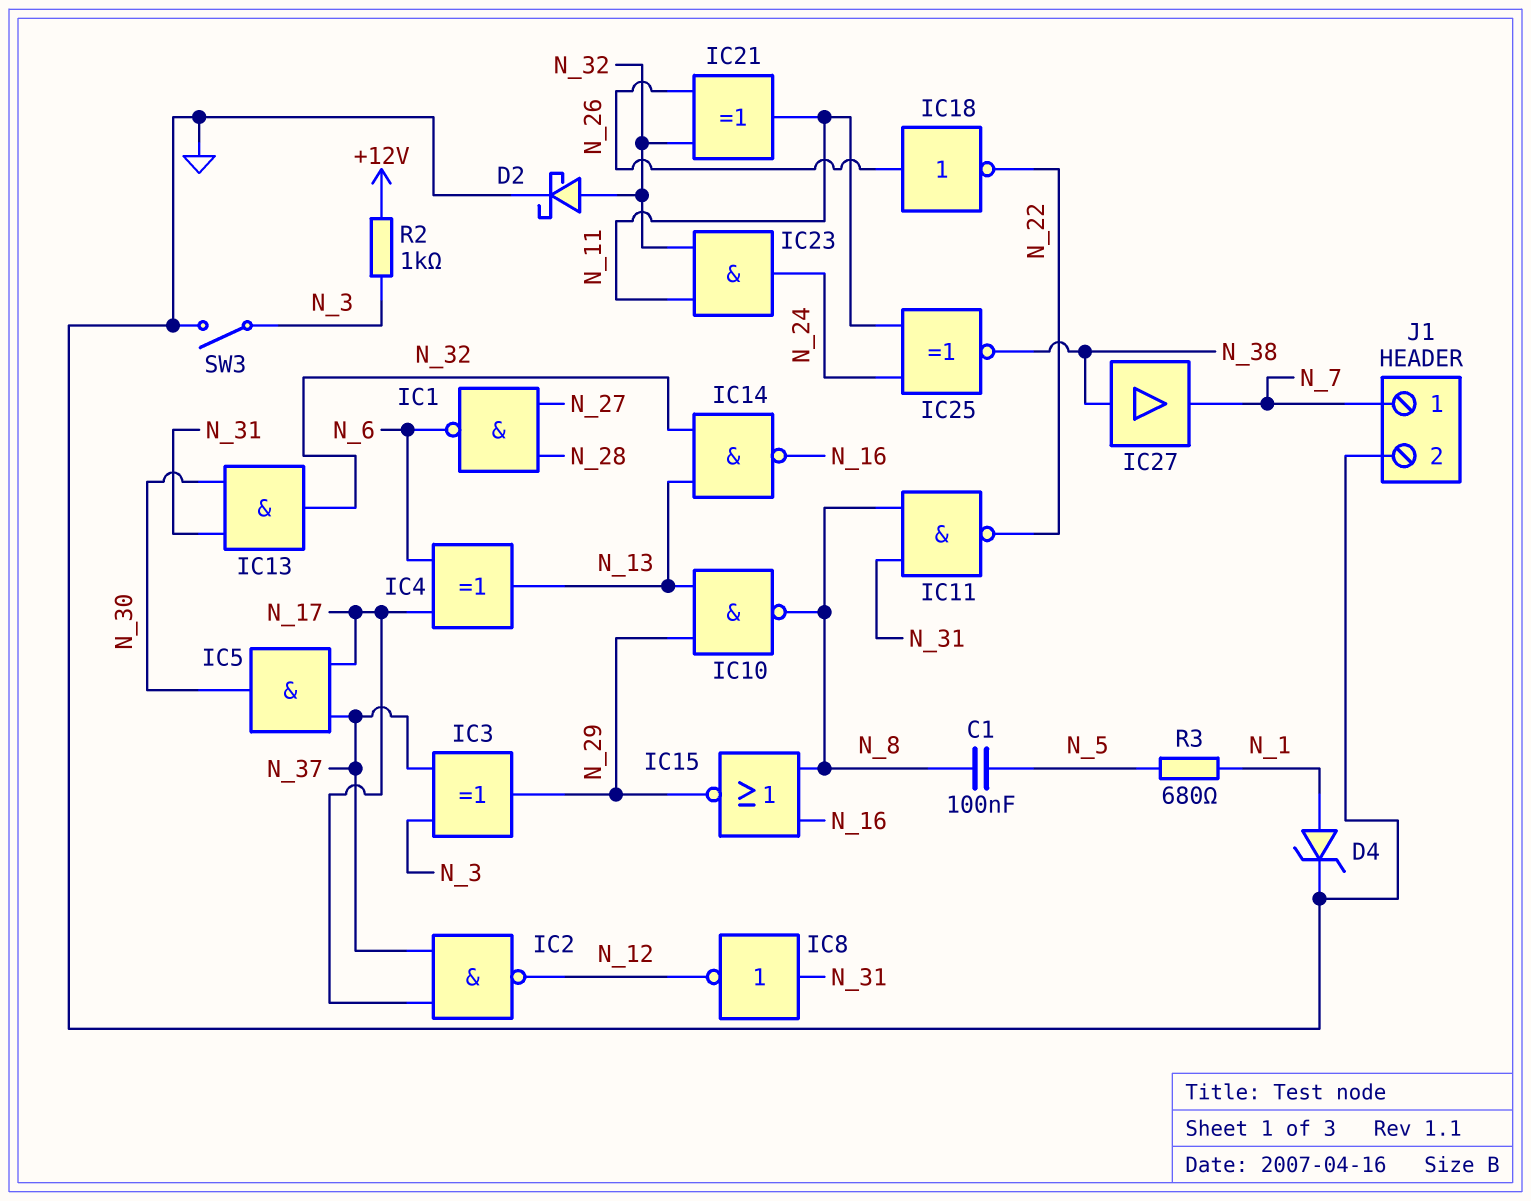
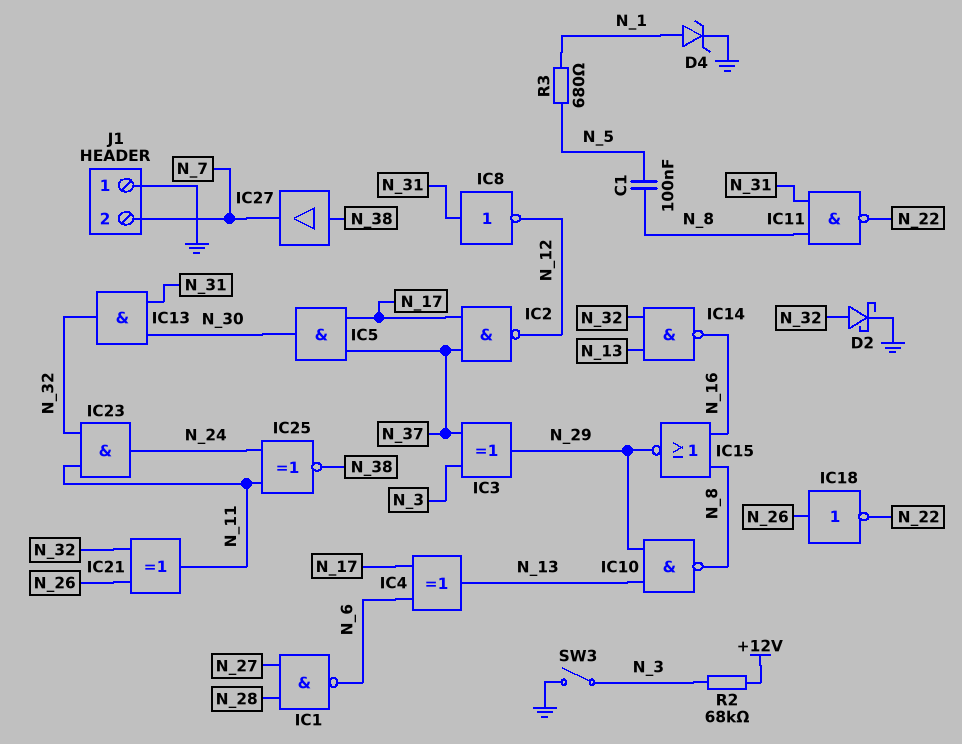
J1 pin 1: N_7 -> GND
J1 pin 2: GND -> N_7
R2: 1k (+12V, N_3) -> 68k (+12V, N_3)

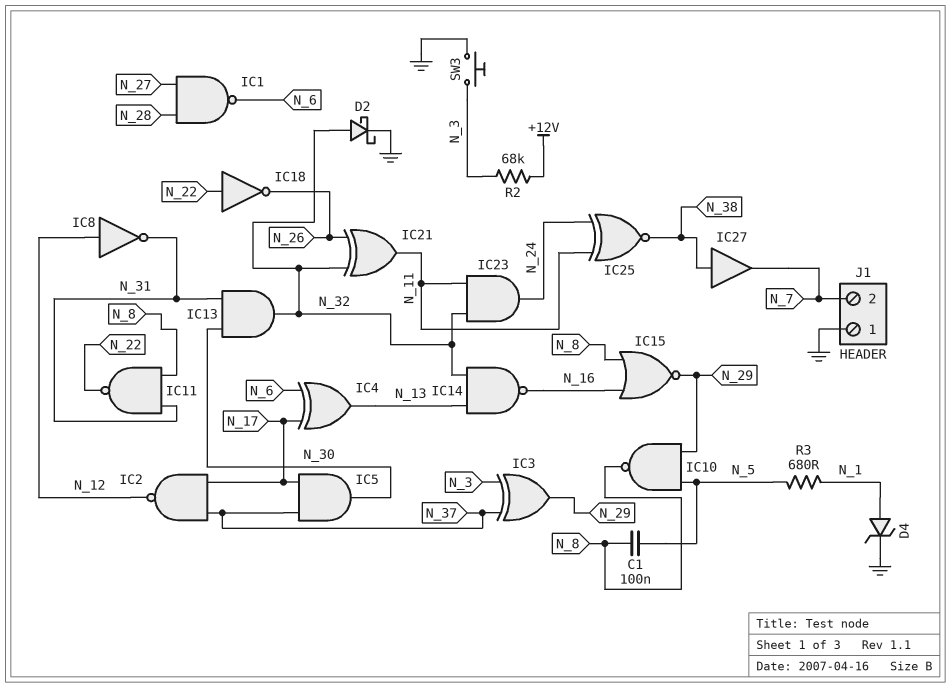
IC8: NOT (in N_31, out N_12) -> NOT (in N_12, out N_31)
IC10: NAND (in N_13, in N_29, out N_8) -> NAND (in N_5, in N_29, out N_8)
IC18: NOT (in N_26, out N_22) -> NOT (in N_22, out N_26)
SW3: switch (GND, N_3) -> button (GND, N_3)

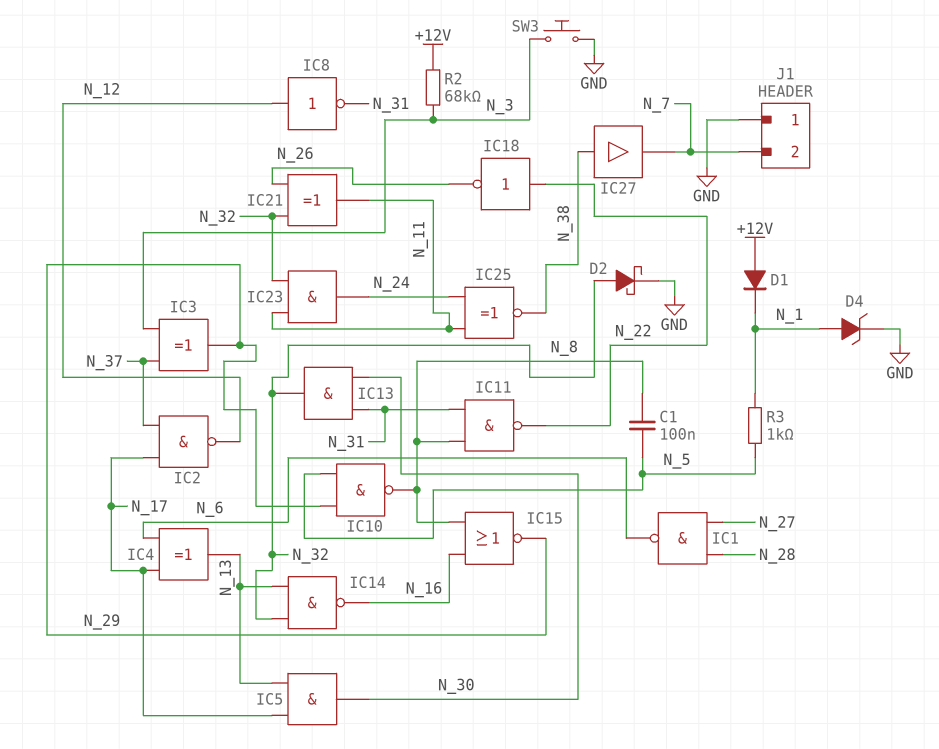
D1: none -> diode (A +12V, K N_1)
IC5: AND (in N_17, in N_37, out N_30) -> AND (in N_13, in N_17, out N_30)
R3: 680 (N_1, N_5) -> 1k (N_1, N_5)

